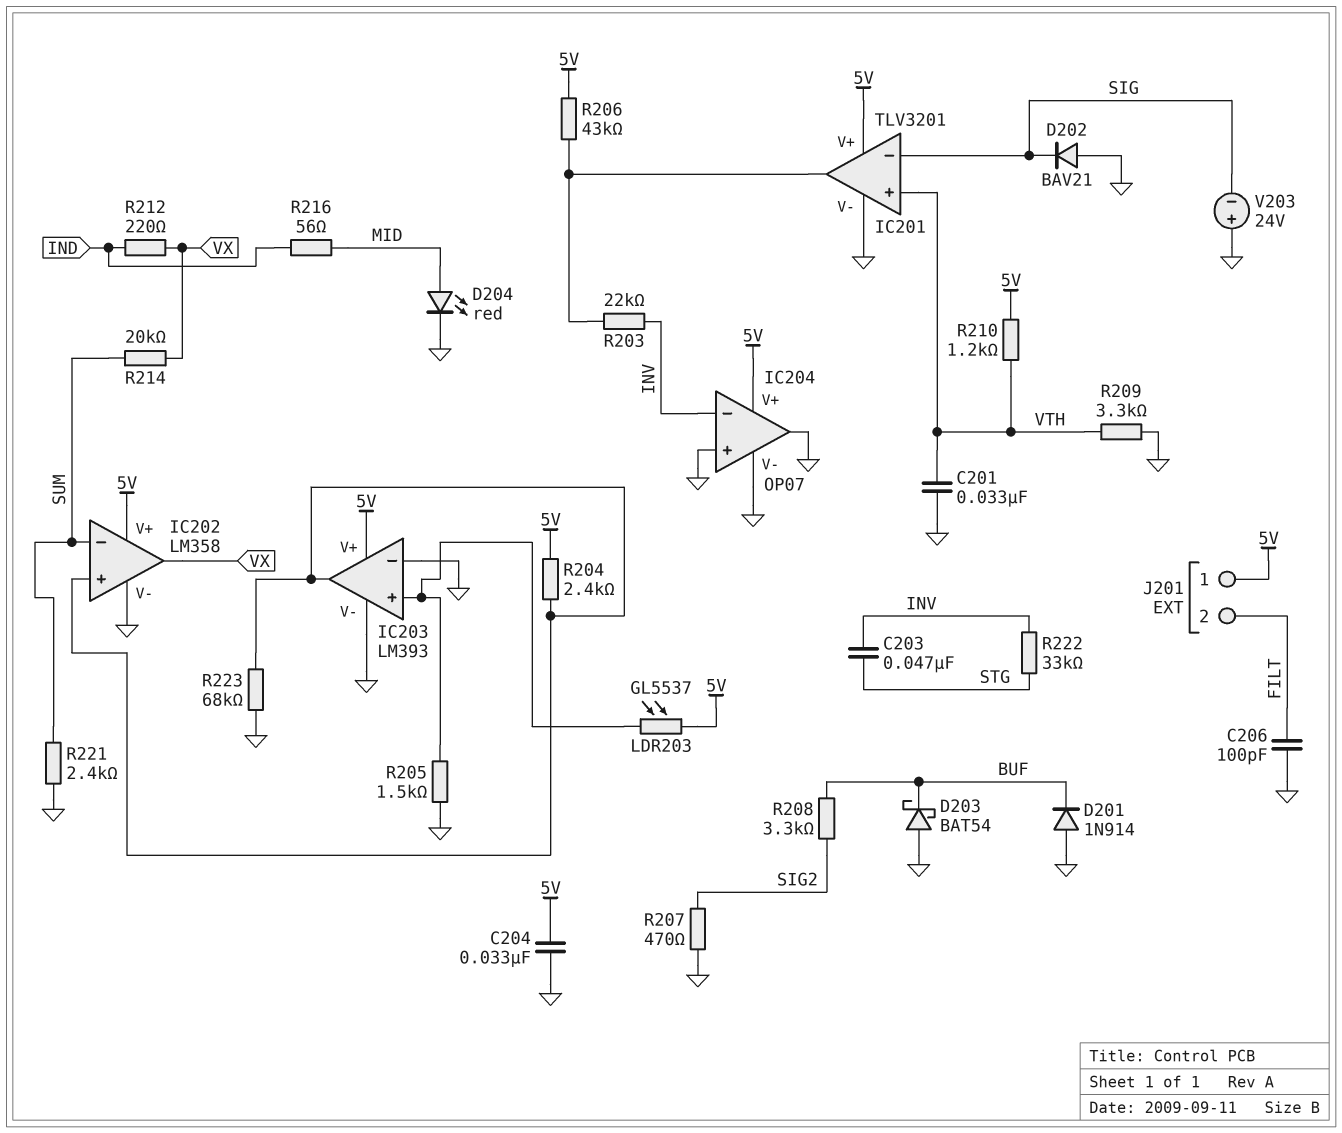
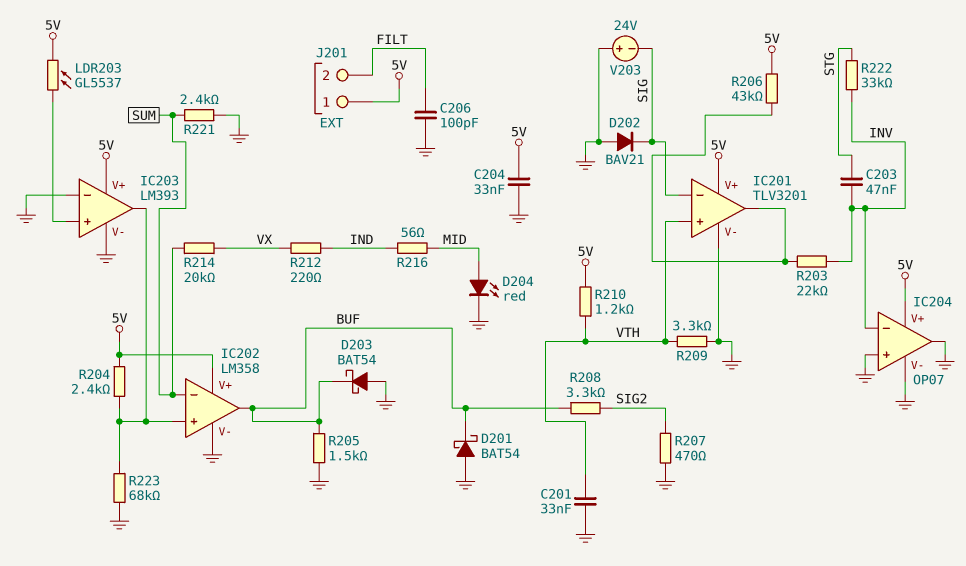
D201: diode 1N914 (A GND, K BUF) -> schottky BAT54 (A GND, K BUF)
IC202 pin out: VX -> BUF
R205: 1.5k (GND, IC203/in+) -> 1.5k (BUF, GND)

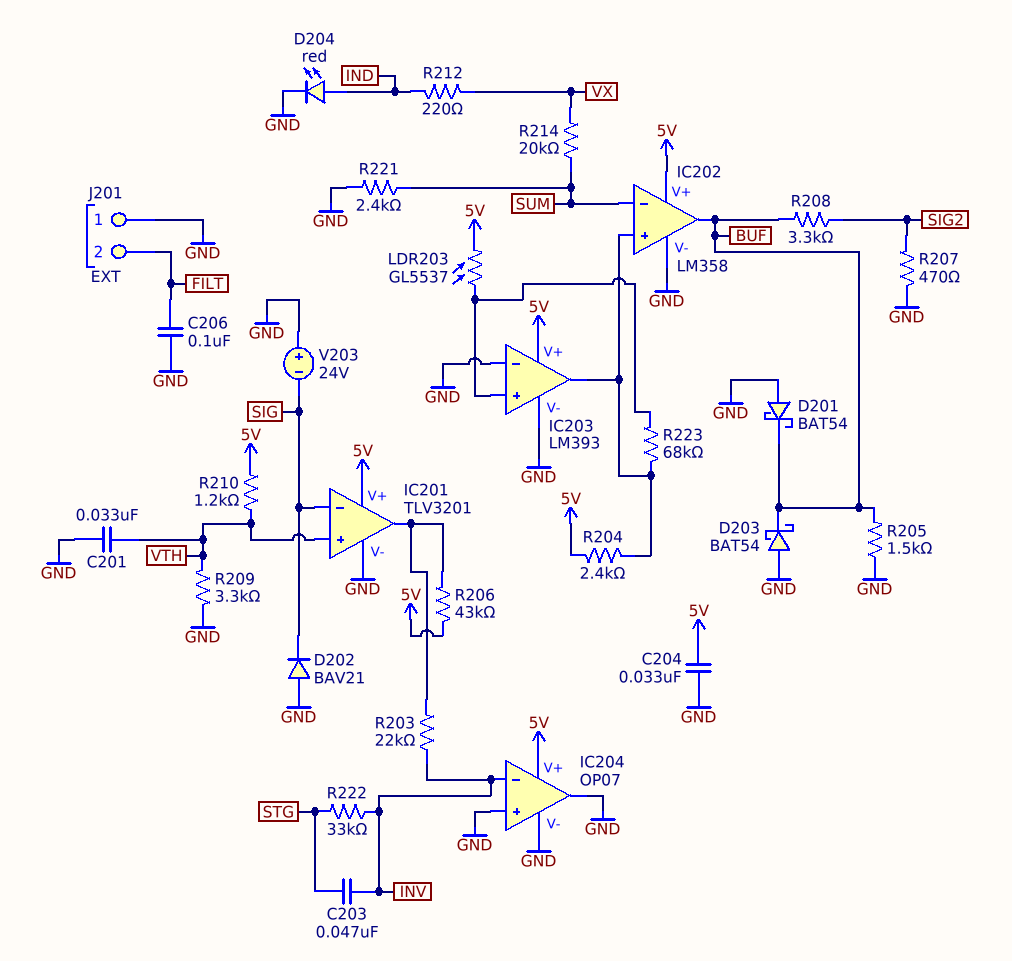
C206: 100pF (FILT, GND) -> 100nF (FILT, GND)
D204: LED red (A MID, K GND) -> LED red (A IND, K GND)
J201 pin 1: 5V -> GND
R216: 56 (IND, MID) -> none
R223: 68k (GND, IC202/in+) -> 68k (IC202/in+, IC203/in+)

